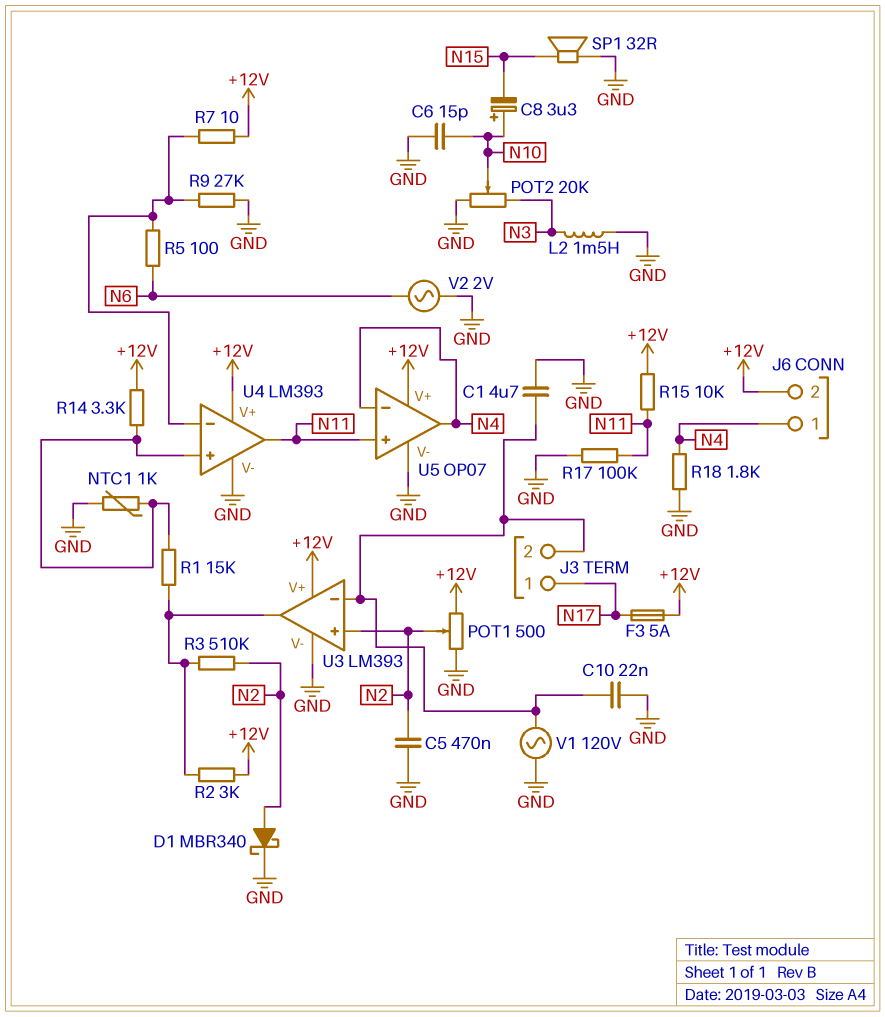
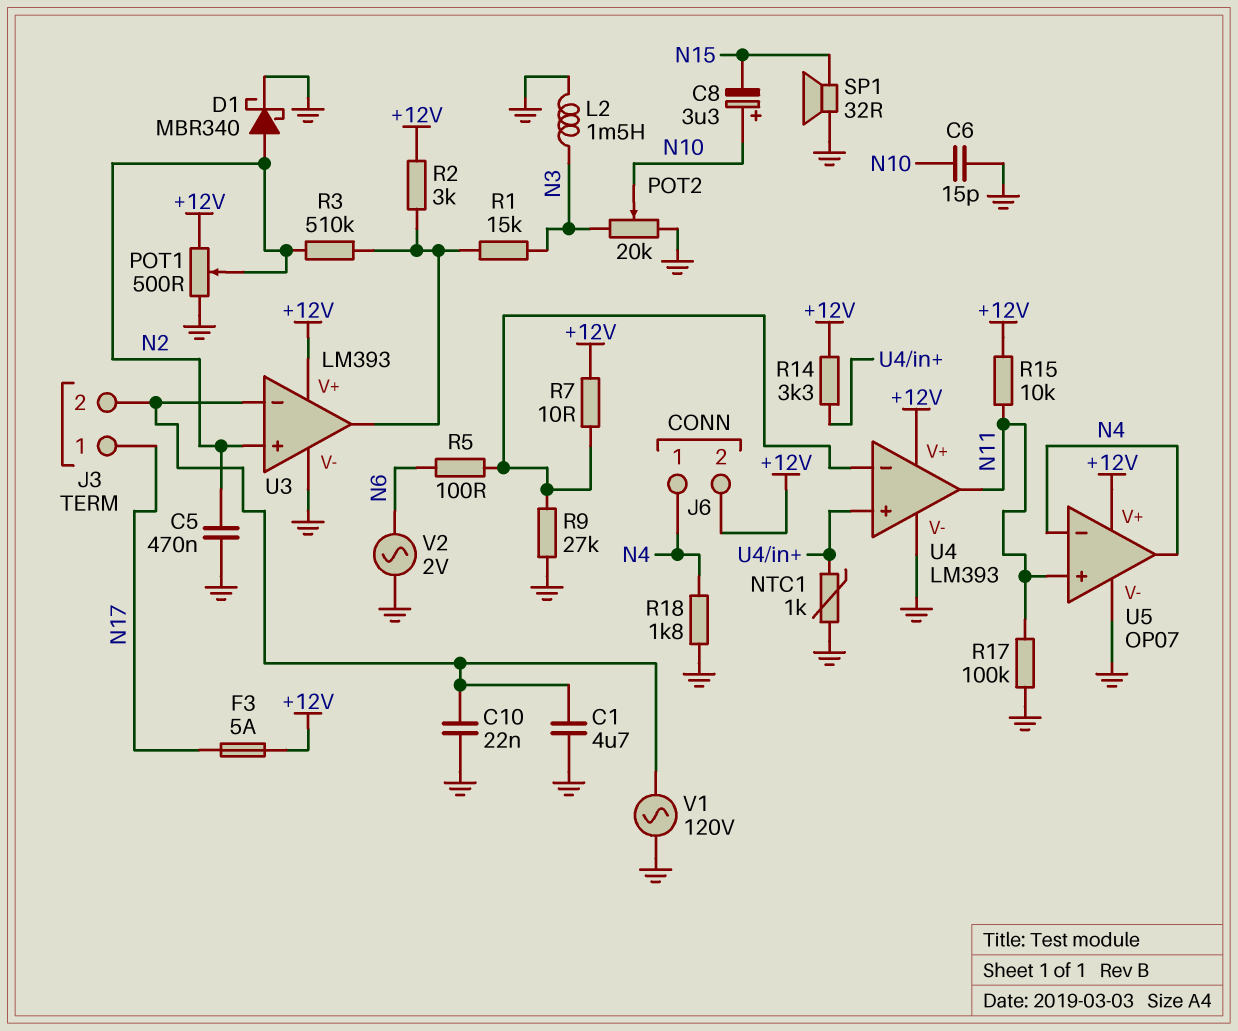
R1: 15k (U3/out, U4/in+) -> 15k (N3, U3/out)

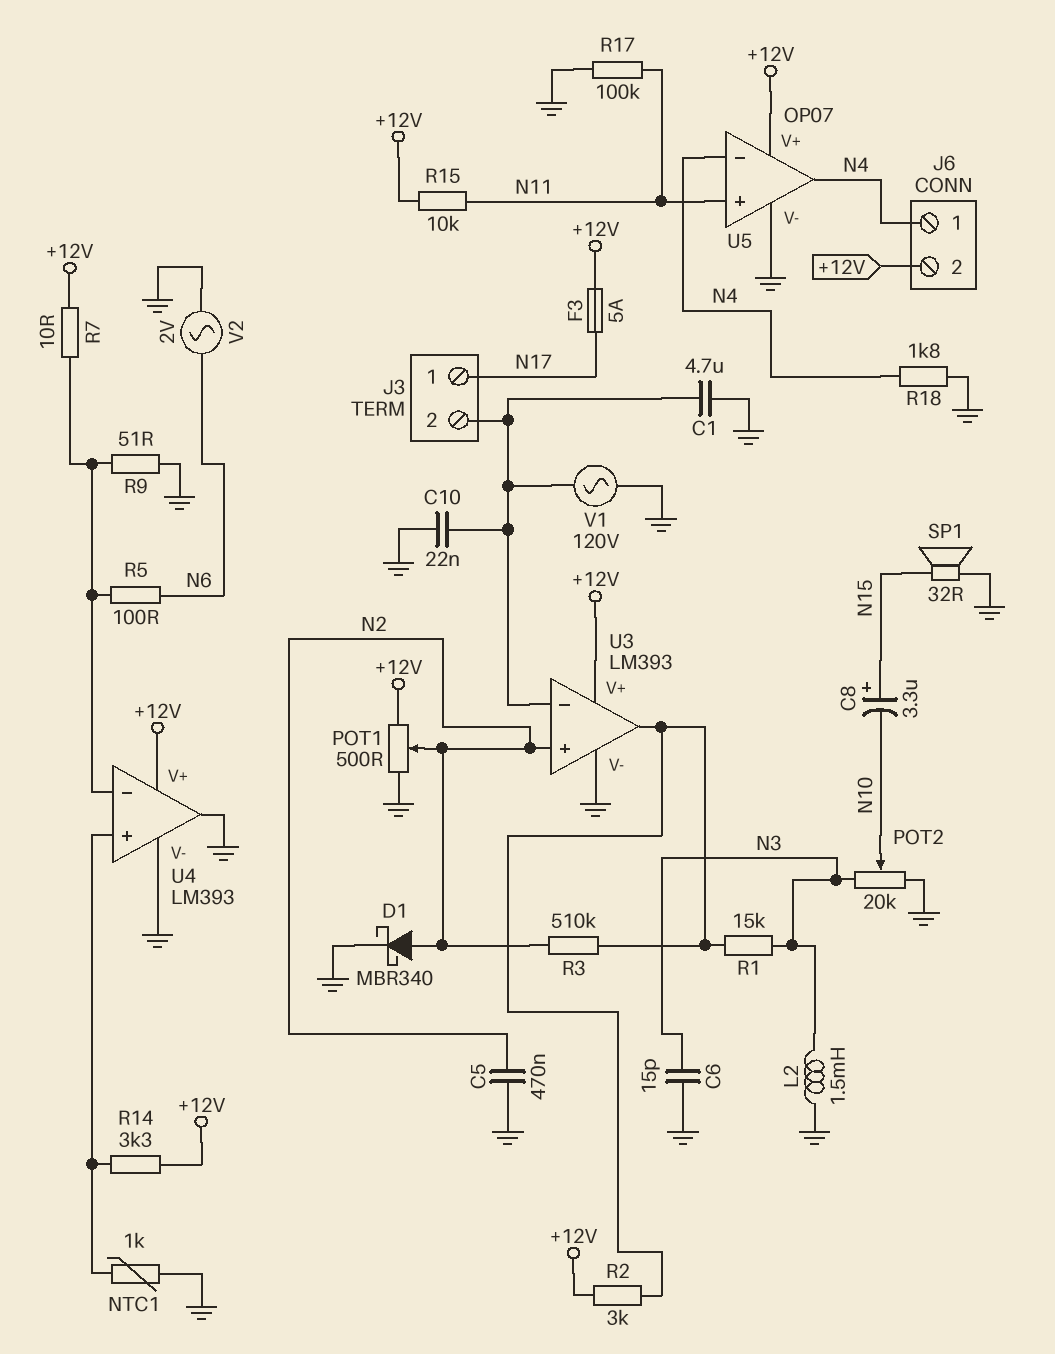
C6: 15pF (GND, N10) -> 15pF (GND, N3)
C8: 3.3uF (plus N10, minus N15) -> 3.3uF (plus N15, minus N10)
R9: 27k (GND, U4/in-) -> 51 (GND, U4/in-)
U4 pin out: N11 -> GND

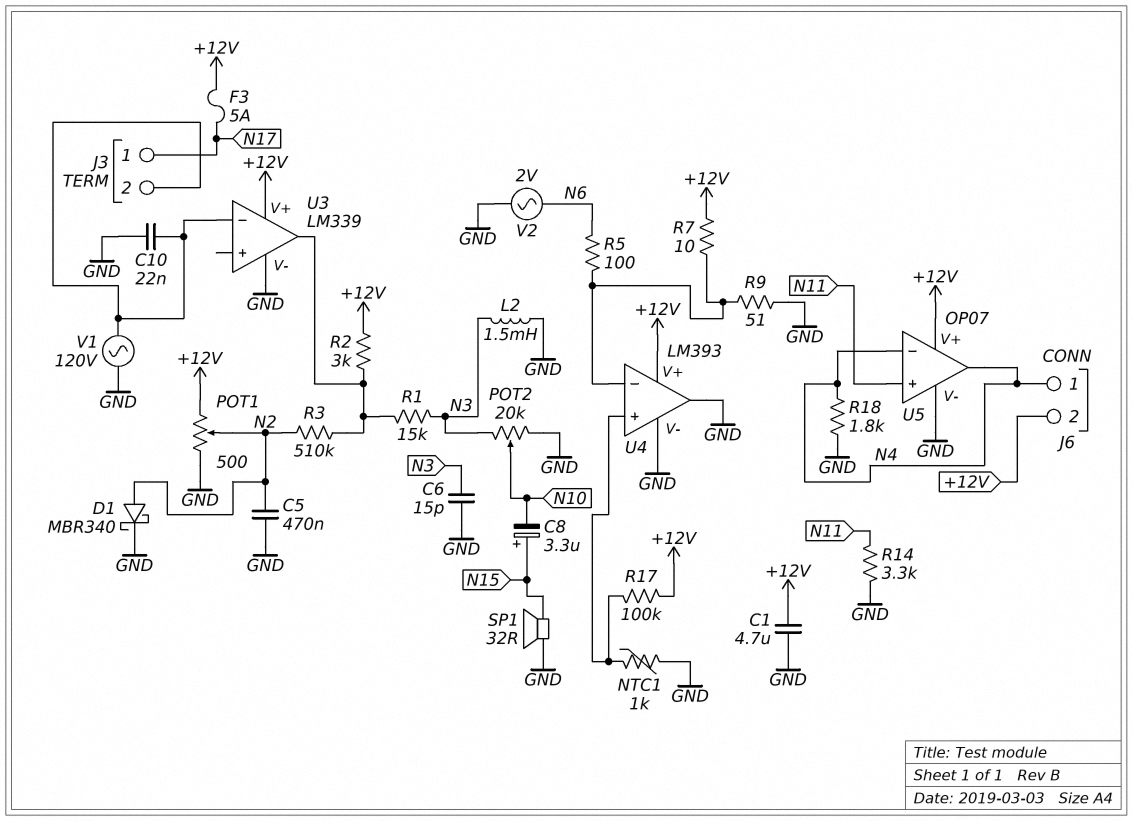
C1: 4.7uF (GND, J3/2) -> 4.7uF (+12V, GND)
R14: 3.3k (+12V, U4/in+) -> 3.3k (GND, N11)
R15: 10k (+12V, N11) -> none
R17: 100k (GND, N11) -> 100k (+12V, U4/in+)
U3: LM393 -> LM339
U3 pin in+: N2 -> none

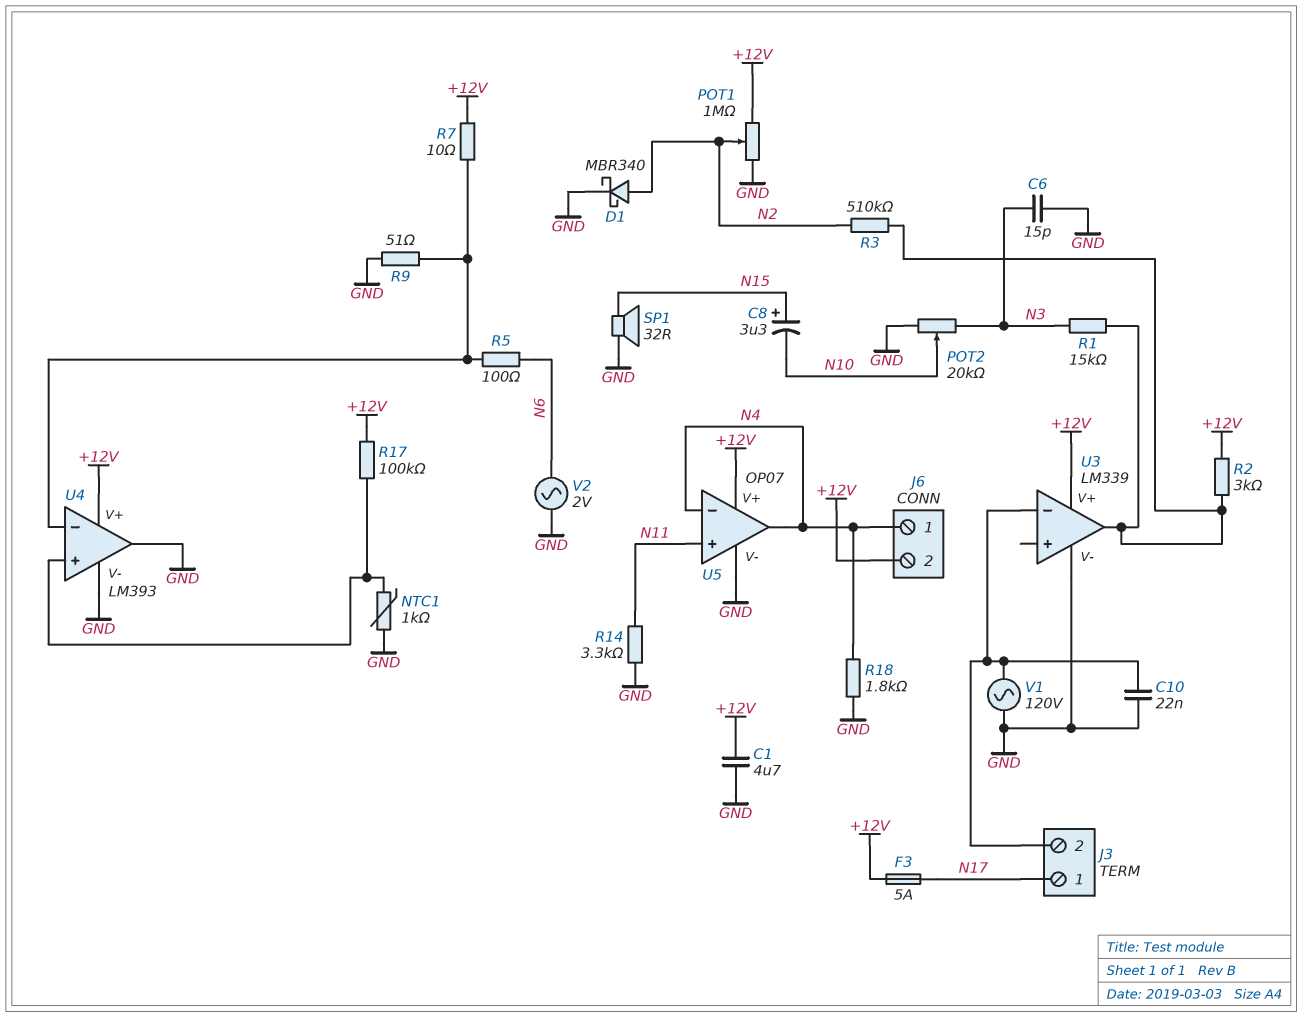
C5: 470nF (GND, N2) -> none
L2: 1.5mH (GND, N3) -> none
POT1: 500 (+12V, GND, wiper N2) -> 1M (+12V, GND, wiper N2)

